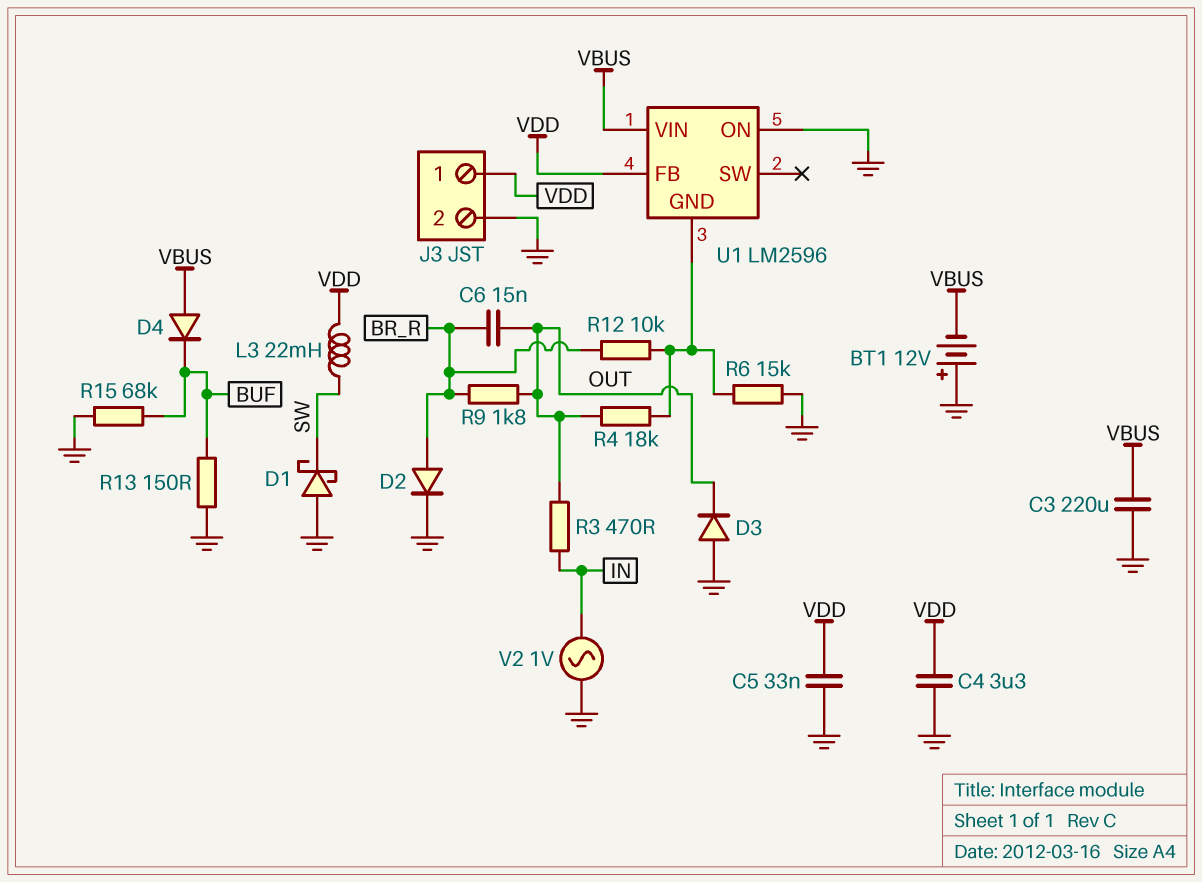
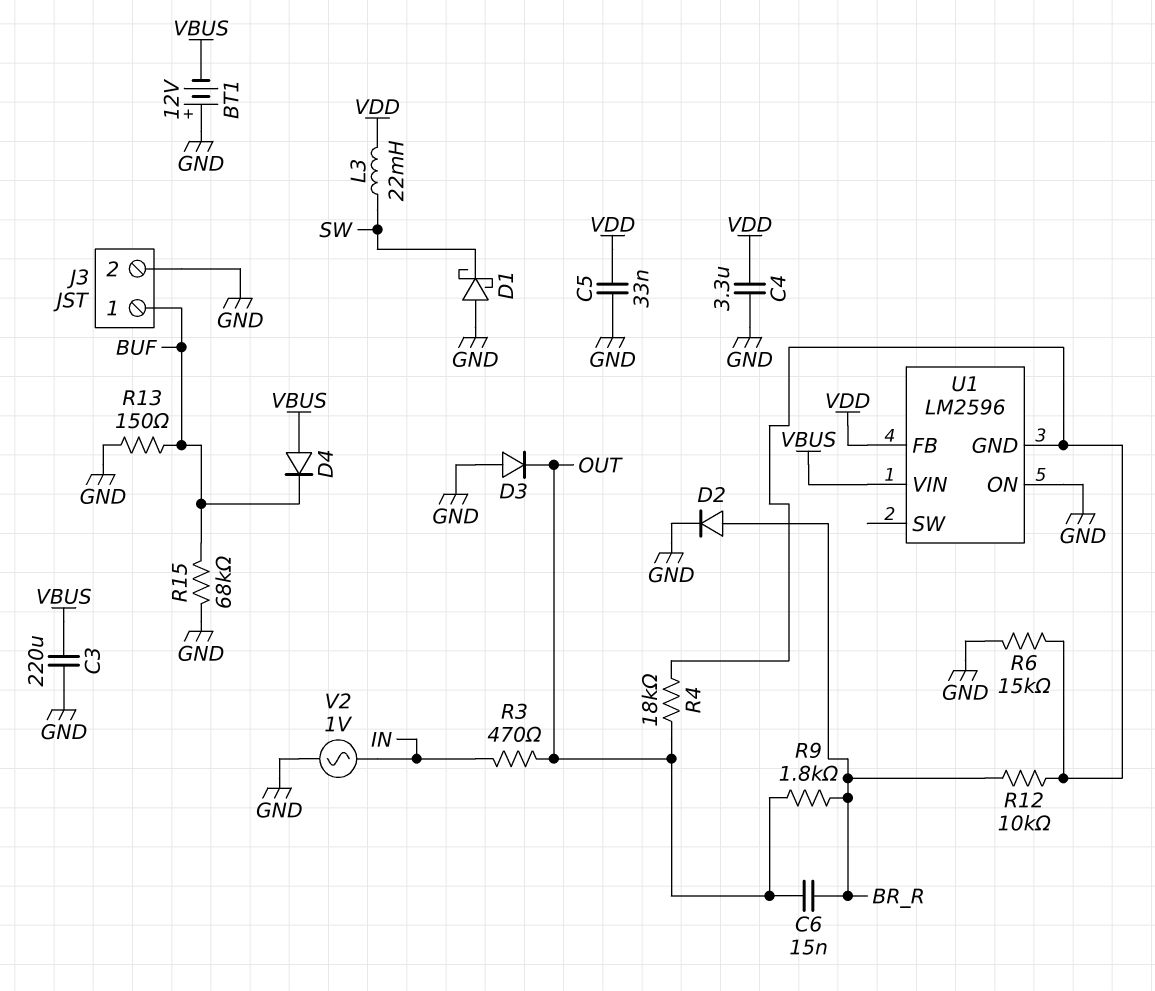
J3 pin 1: VDD -> BUF

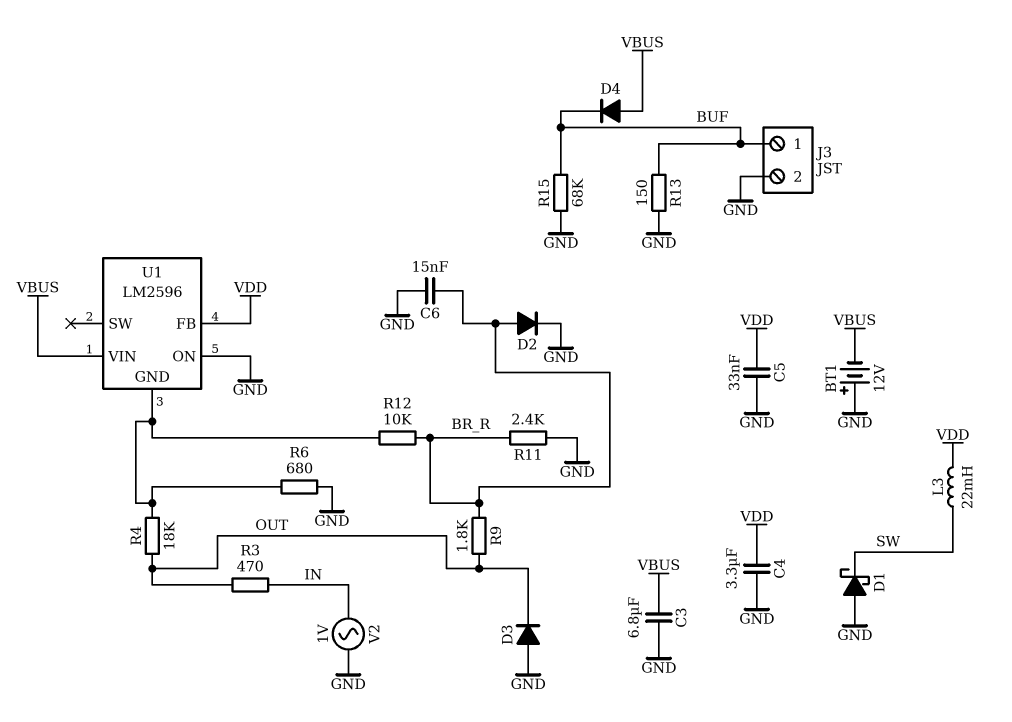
C3: 220uF (GND, VBUS) -> 6.8uF (GND, VBUS)
C6: 15nF (BR_R, OUT) -> 15nF (BR_R, GND)
R6: 15k (GND, U1/GND) -> 680 (GND, U1/GND)
R11: none -> 2.4k (BR_R, GND)

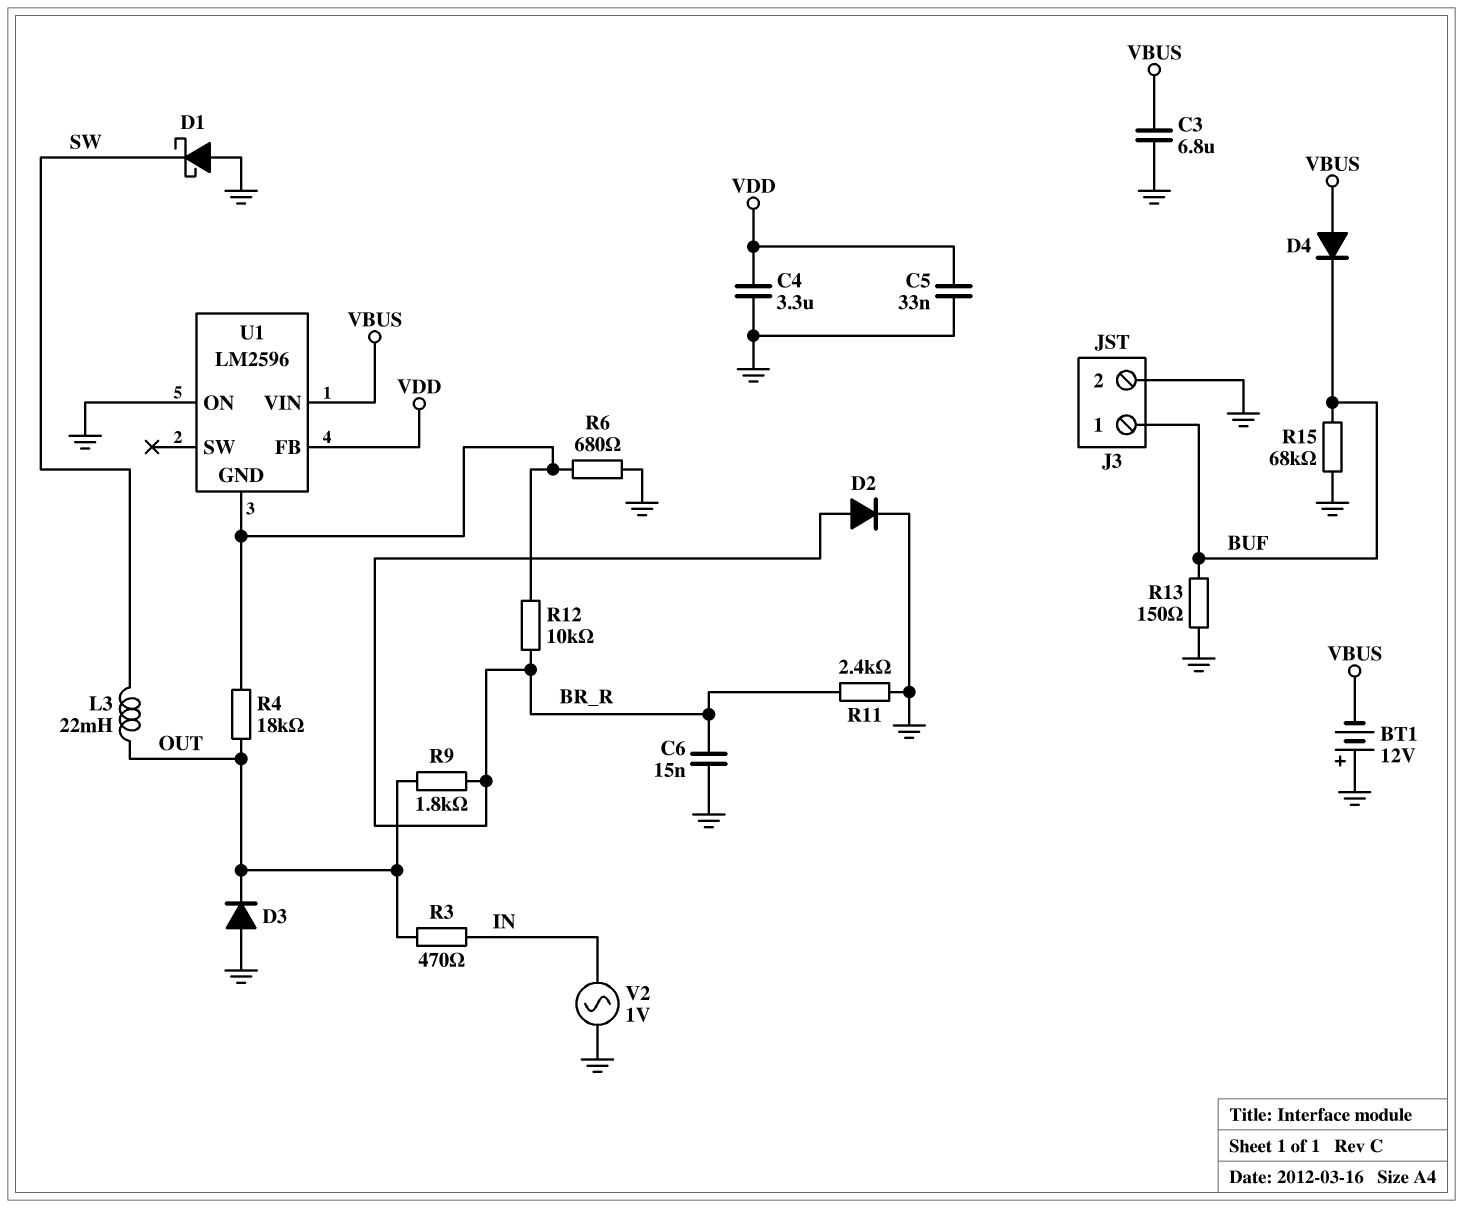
L3: 22mH (SW, VDD) -> 22mH (OUT, SW)

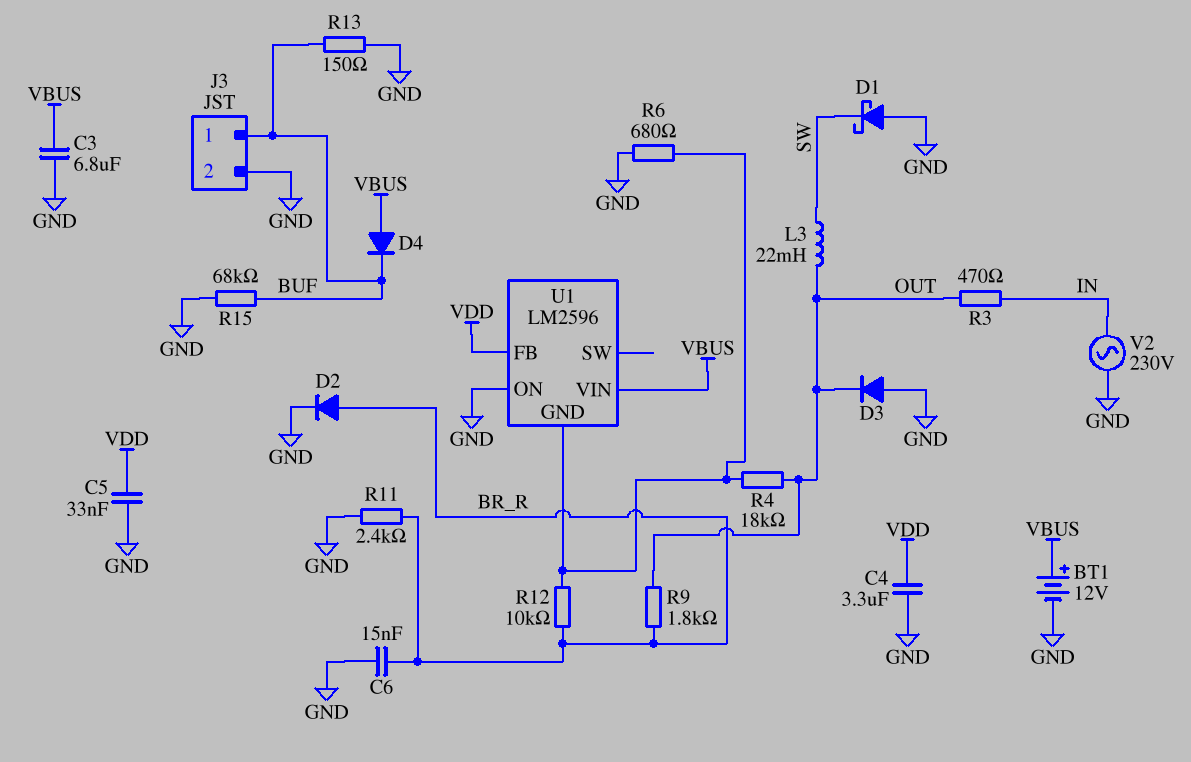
BT1: 12V (plus GND, minus VBUS) -> 12V (plus VBUS, minus GND)
V2: AC 1V (GND, IN) -> AC 230V (GND, IN)

